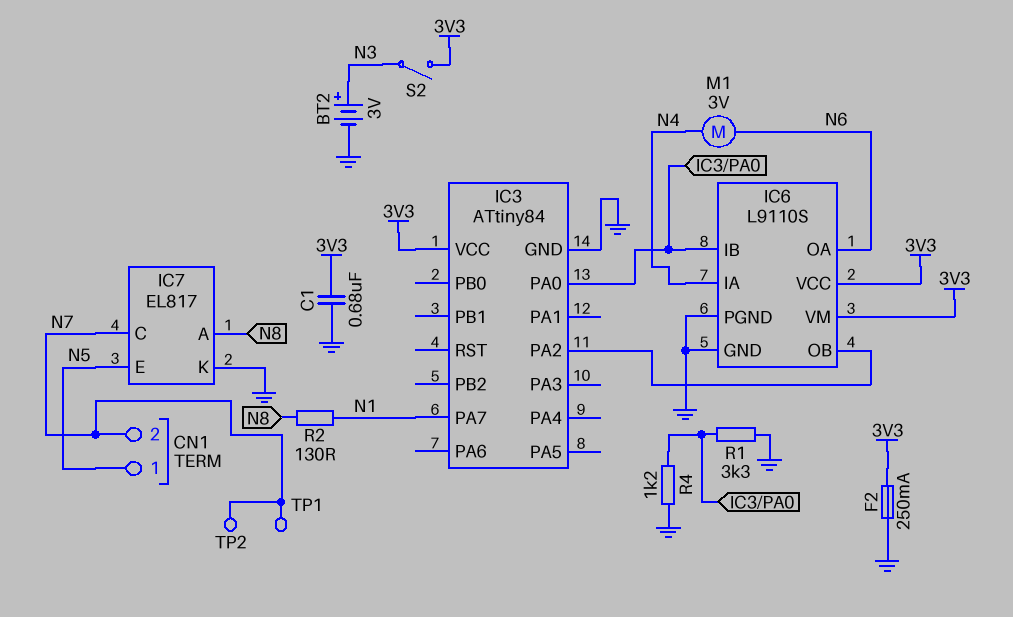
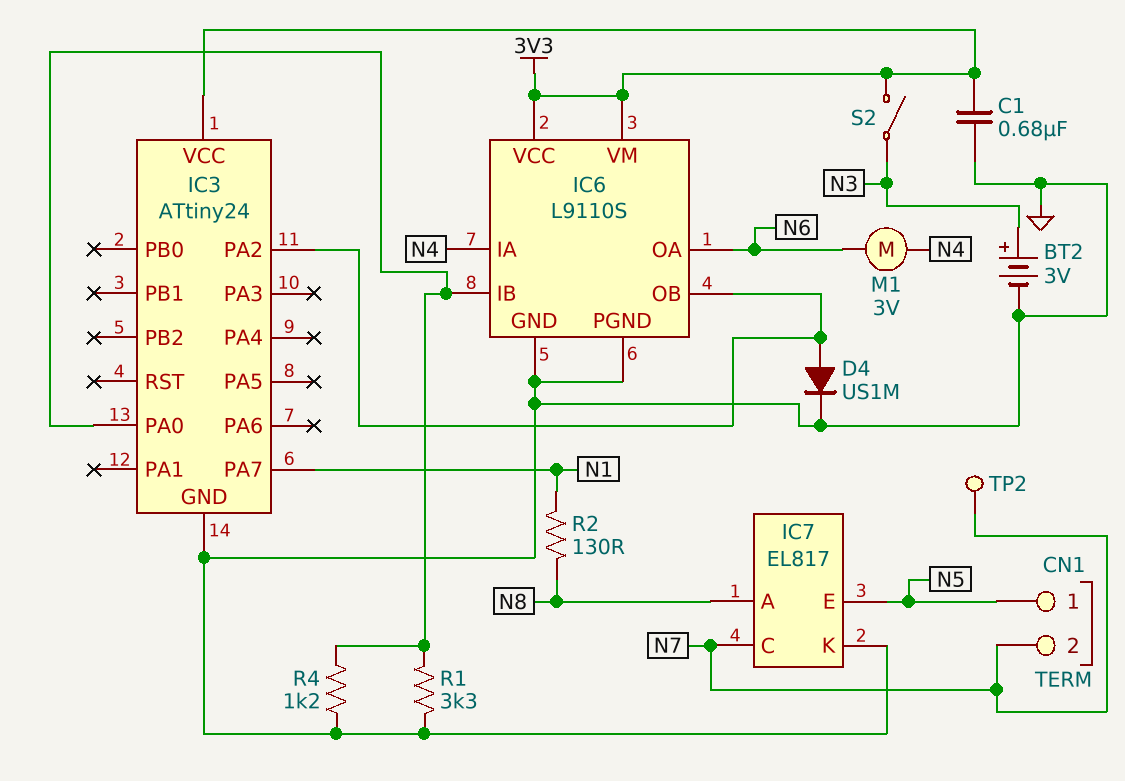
D4: none -> diode US1M (A IC3/PA2, K GND)
F2: 250mA (3V3, GND) -> none
IC3: ATtiny84 -> ATtiny24
TP1: test point (N7) -> none

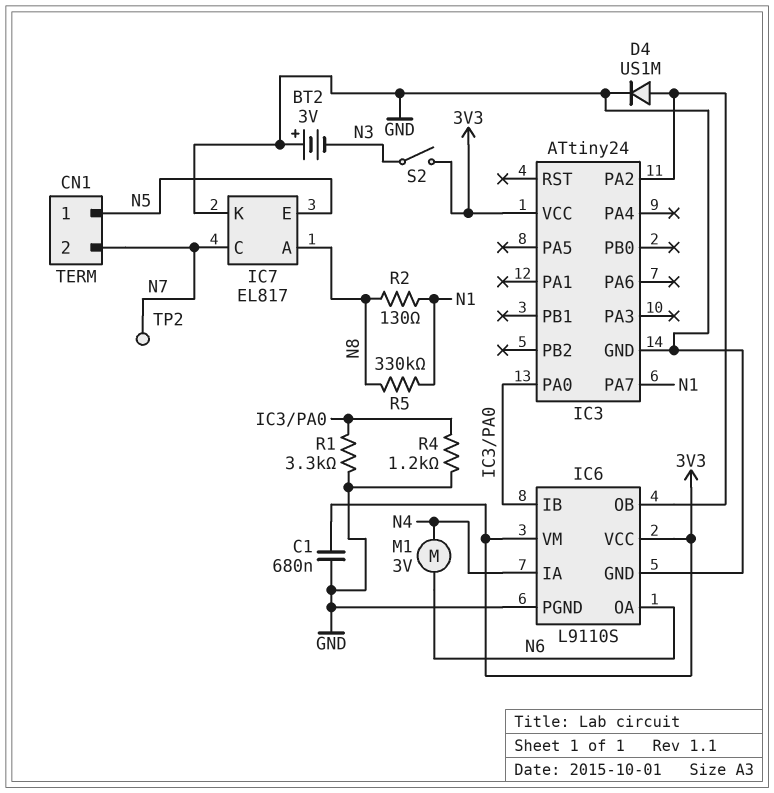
BT2: 3V (plus N3, minus GND) -> 3V (plus GND, minus N3)
R5: none -> 330k (N1, N8)

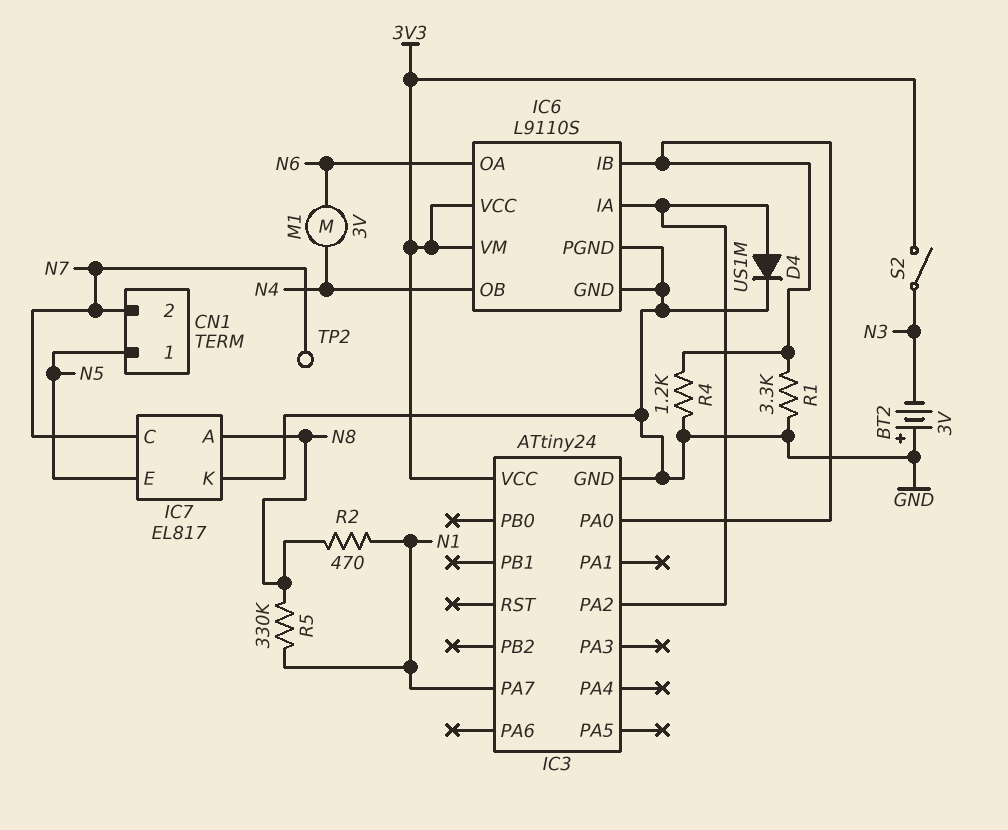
C1: 680nF (3V3, GND) -> none
IC6 pin IA: N4 -> IC3/PA2
IC6 pin OB: IC3/PA2 -> N4
R2: 130 (N1, N8) -> 470 (N1, N8)

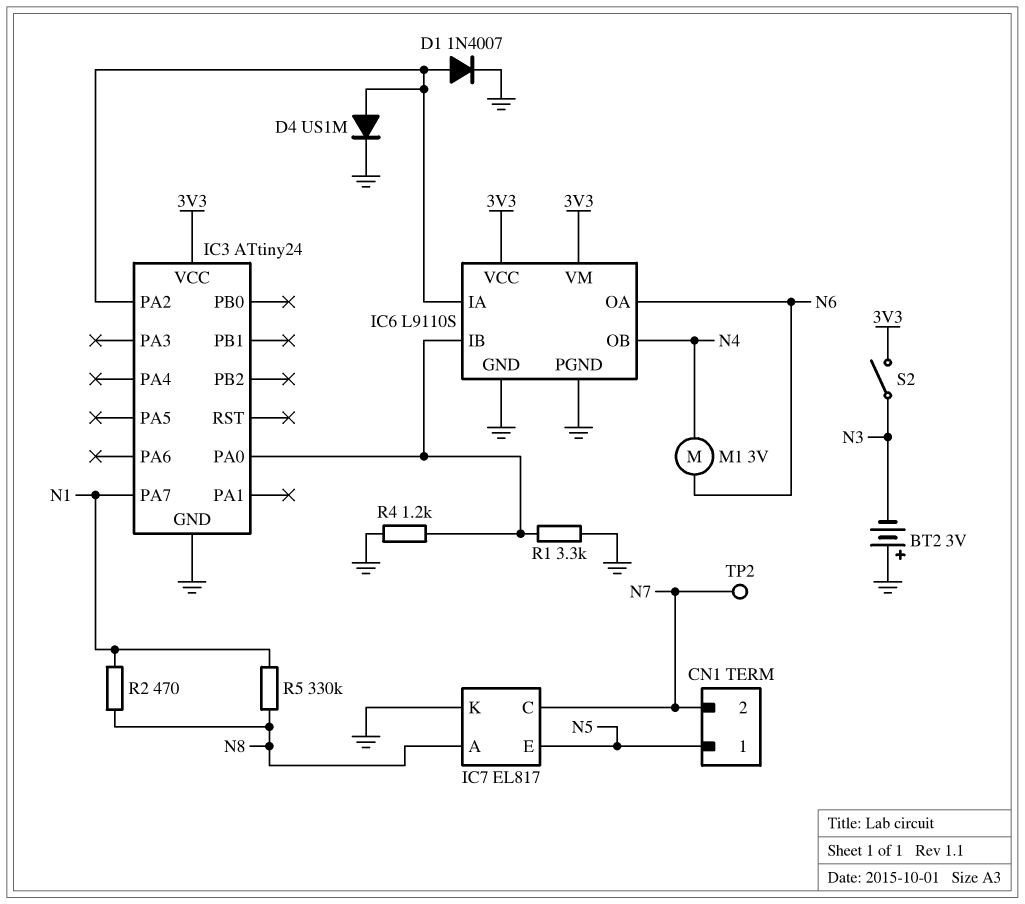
D1: none -> diode 1N4007 (A IC3/PA2, K GND)

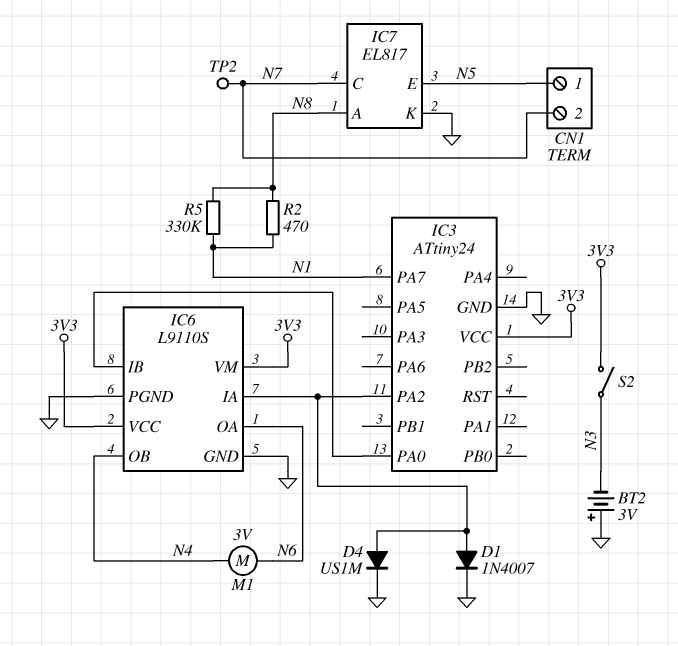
R1: 3.3k (GND, IC3/PA0) -> none
R4: 1.2k (GND, IC3/PA0) -> none

